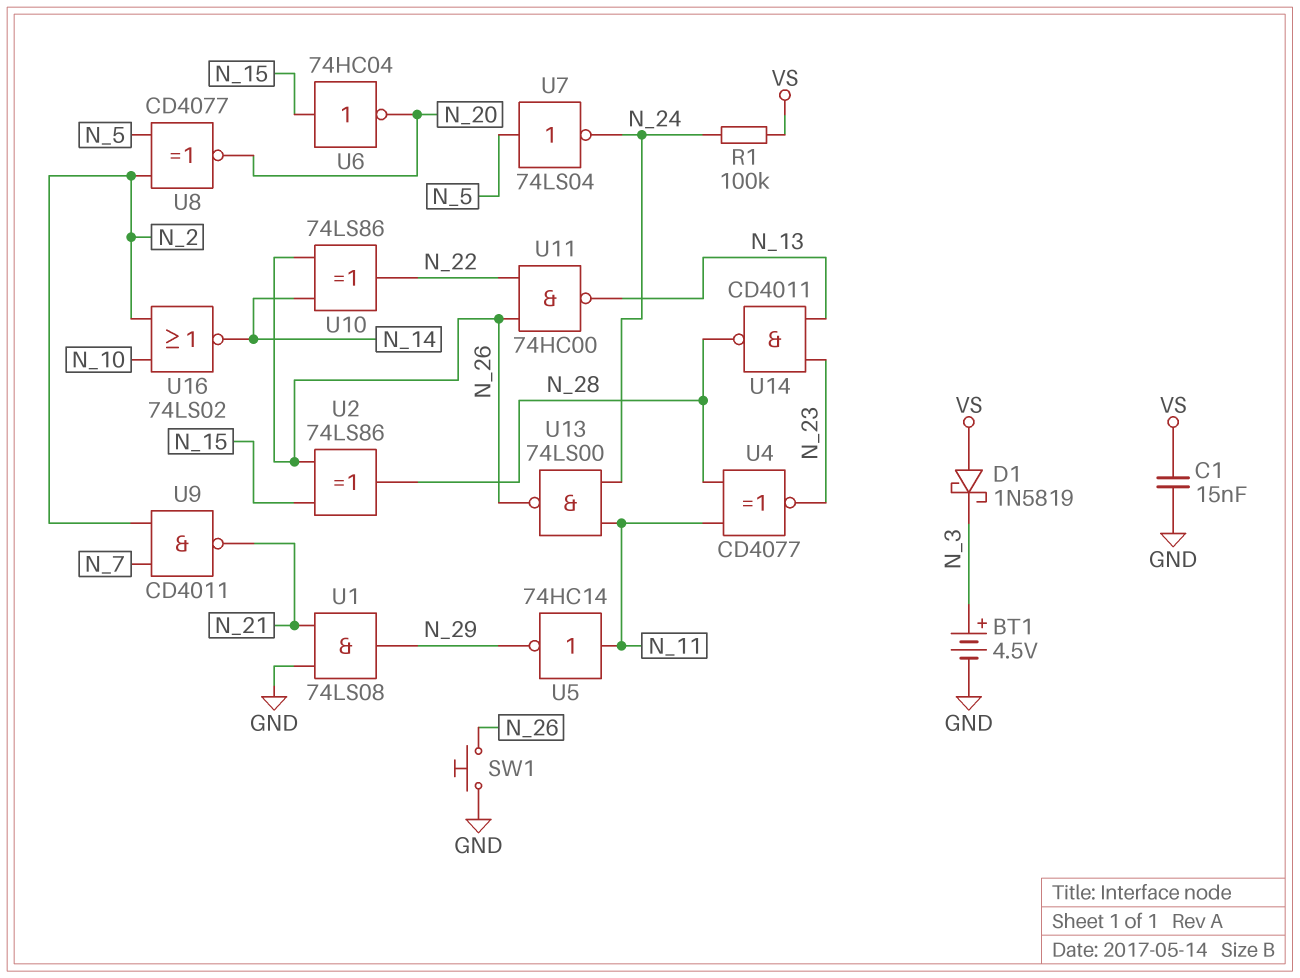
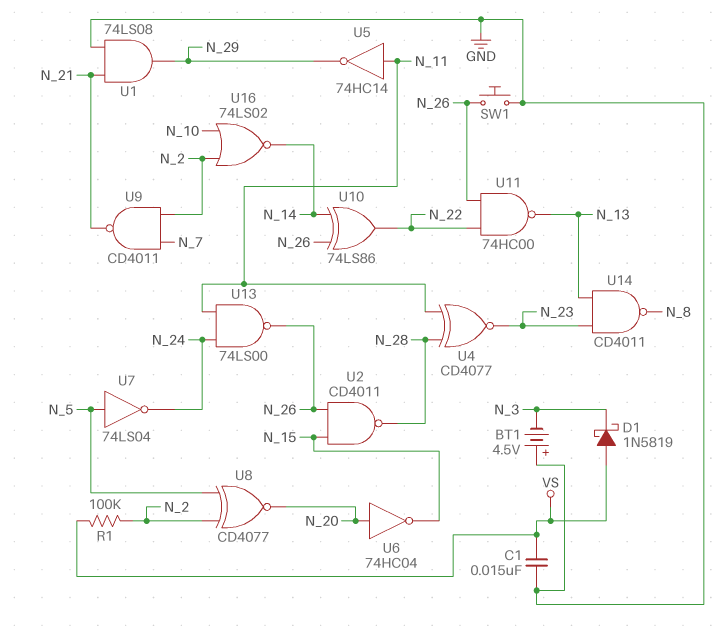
BT1: 4.5V (plus N_3, minus GND) -> 4.5V (plus GND, minus N_3)
R1: 100k (N_24, VS) -> 100k (N_2, VS)
U2: XOR 74LS86 (in N_15, in N_26, out N_28) -> NAND CD4011 (in N_15, in N_26, out N_28)
U6: NOT 74HC04 (in N_15, out N_20) -> NOT 74HC04 (in N_20, out N_15)
U14: NAND CD4011 (in N_13, in N_23, out N_28) -> NAND CD4011 (in N_13, in N_23, out N_8)

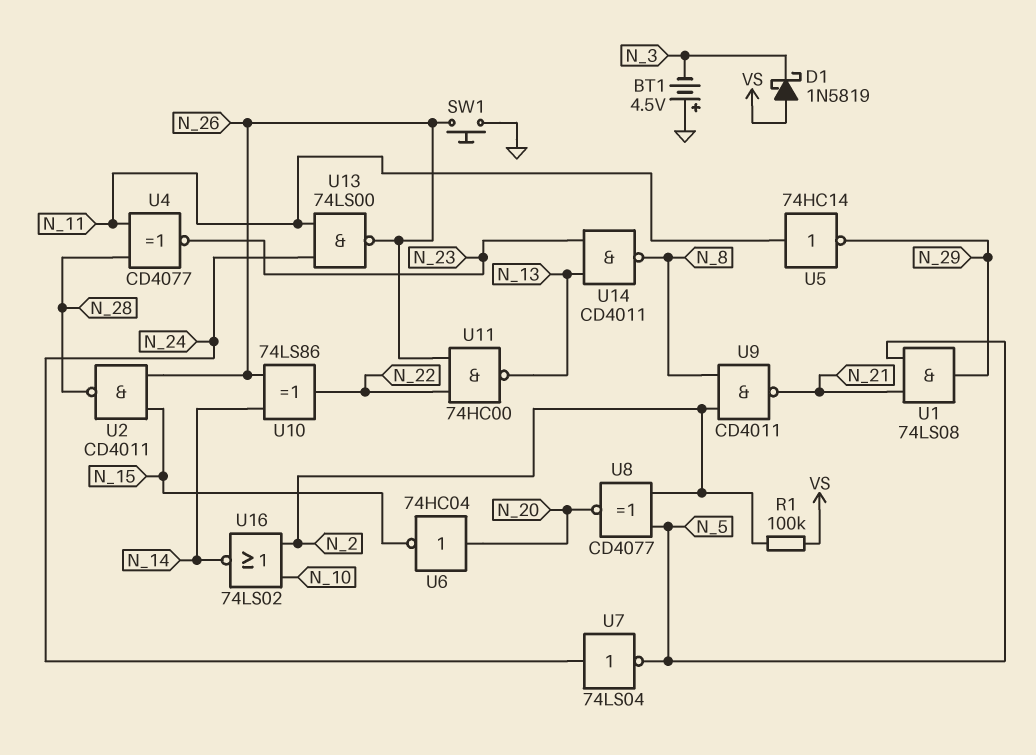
C1: 15nF (GND, VS) -> none
U1: AND 74LS08 (in GND, in N_21, out N_29) -> AND 74LS08 (in N_5, in N_21, out N_29)
U7: NOT 74LS04 (in N_5, out N_24) -> NOT 74LS04 (in N_24, out N_5)
U9: NAND CD4011 (in N_2, in N_7, out N_21) -> NAND CD4011 (in N_2, in N_8, out N_21)

